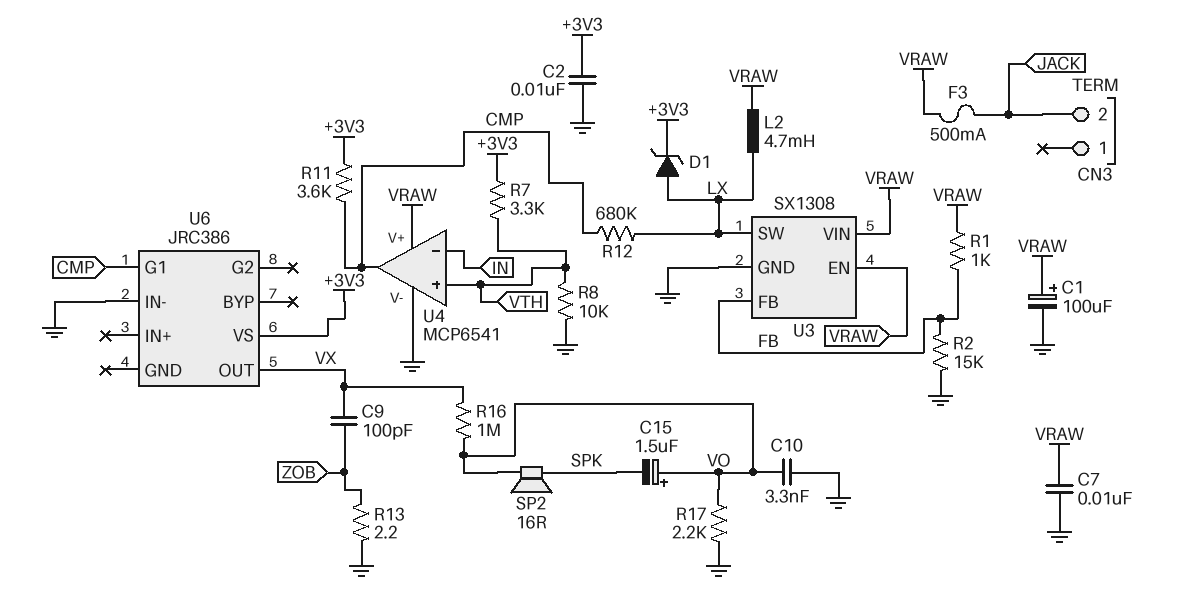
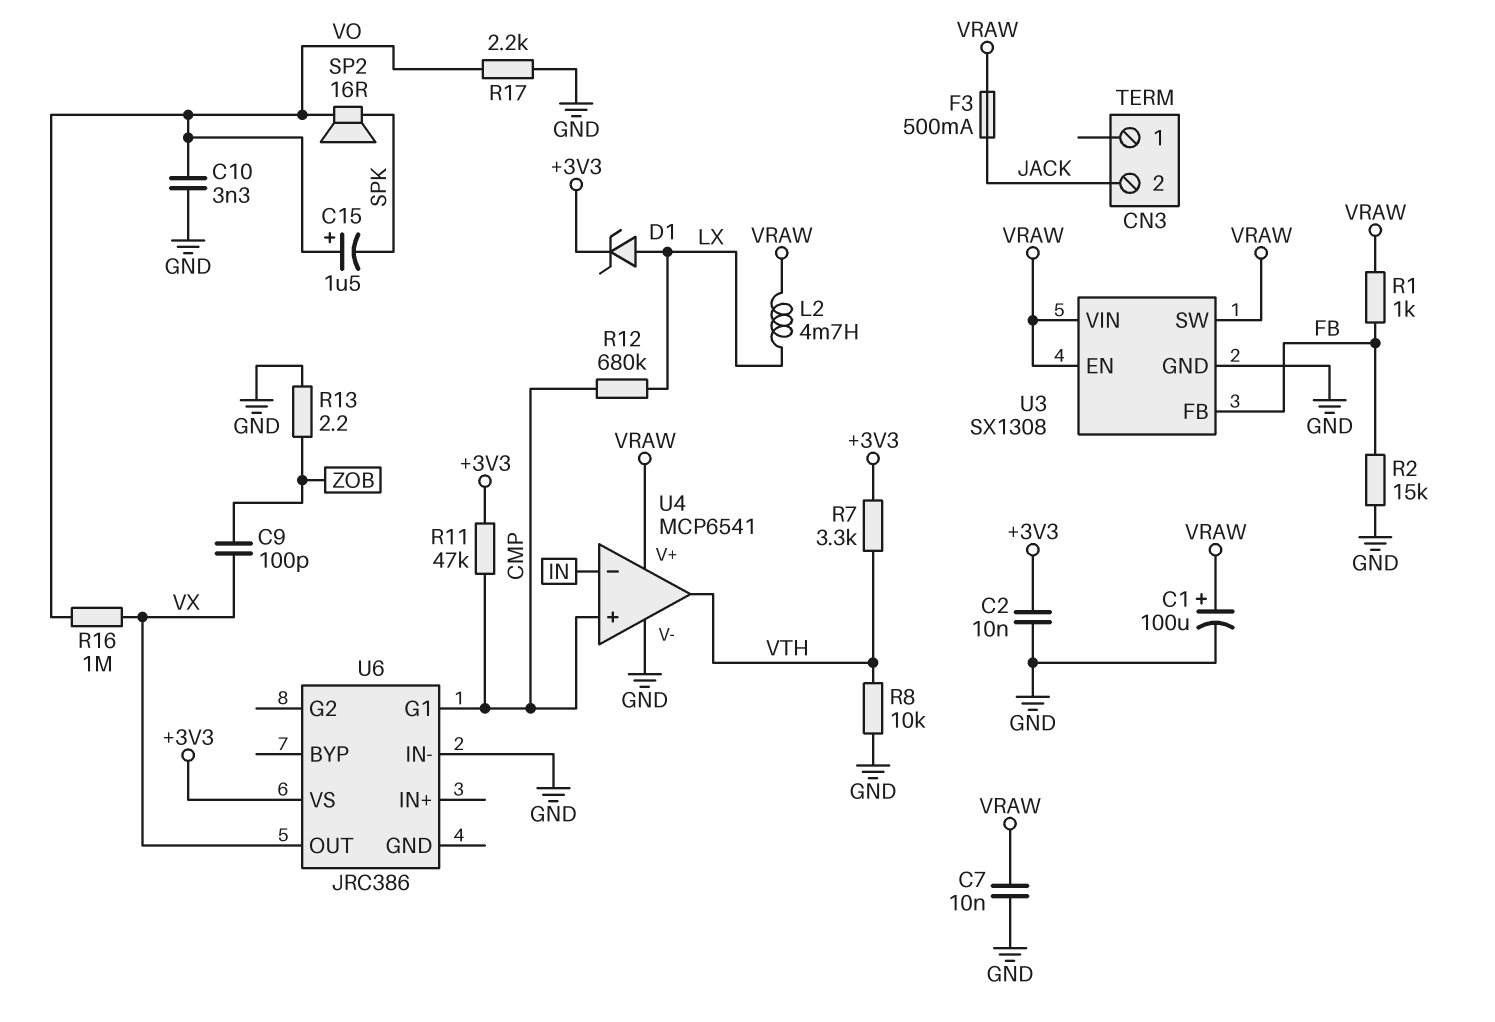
R11: 3.6k (+3V3, CMP) -> 47k (+3V3, CMP)
U3 pin SW: LX -> VRAW
U4 pin in+: VTH -> CMP
U4 pin out: CMP -> VTH

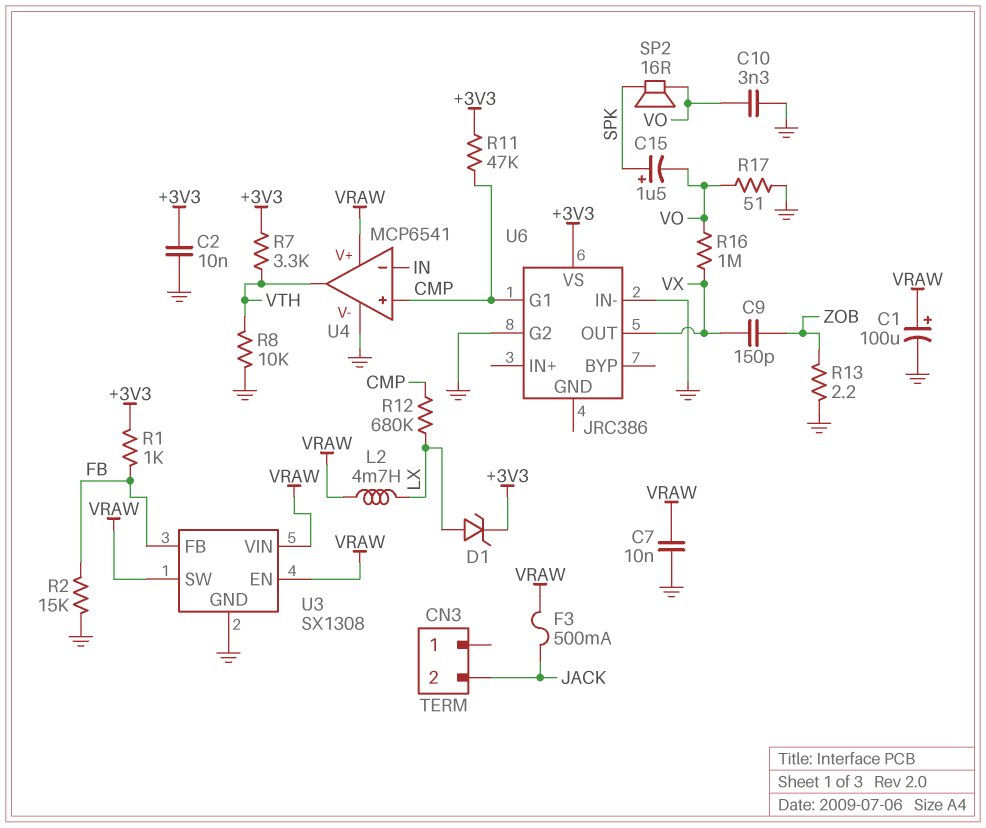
C9: 100pF (VX, ZOB) -> 150pF (VX, ZOB)
C15: 1.5uF (plus VO, minus SPK) -> 1.5uF (plus SPK, minus VO)
R1: 1k (FB, VRAW) -> 1k (+3V3, FB)
R17: 2.2k (GND, VO) -> 51 (GND, VO)
U6 pin G2: none -> GND

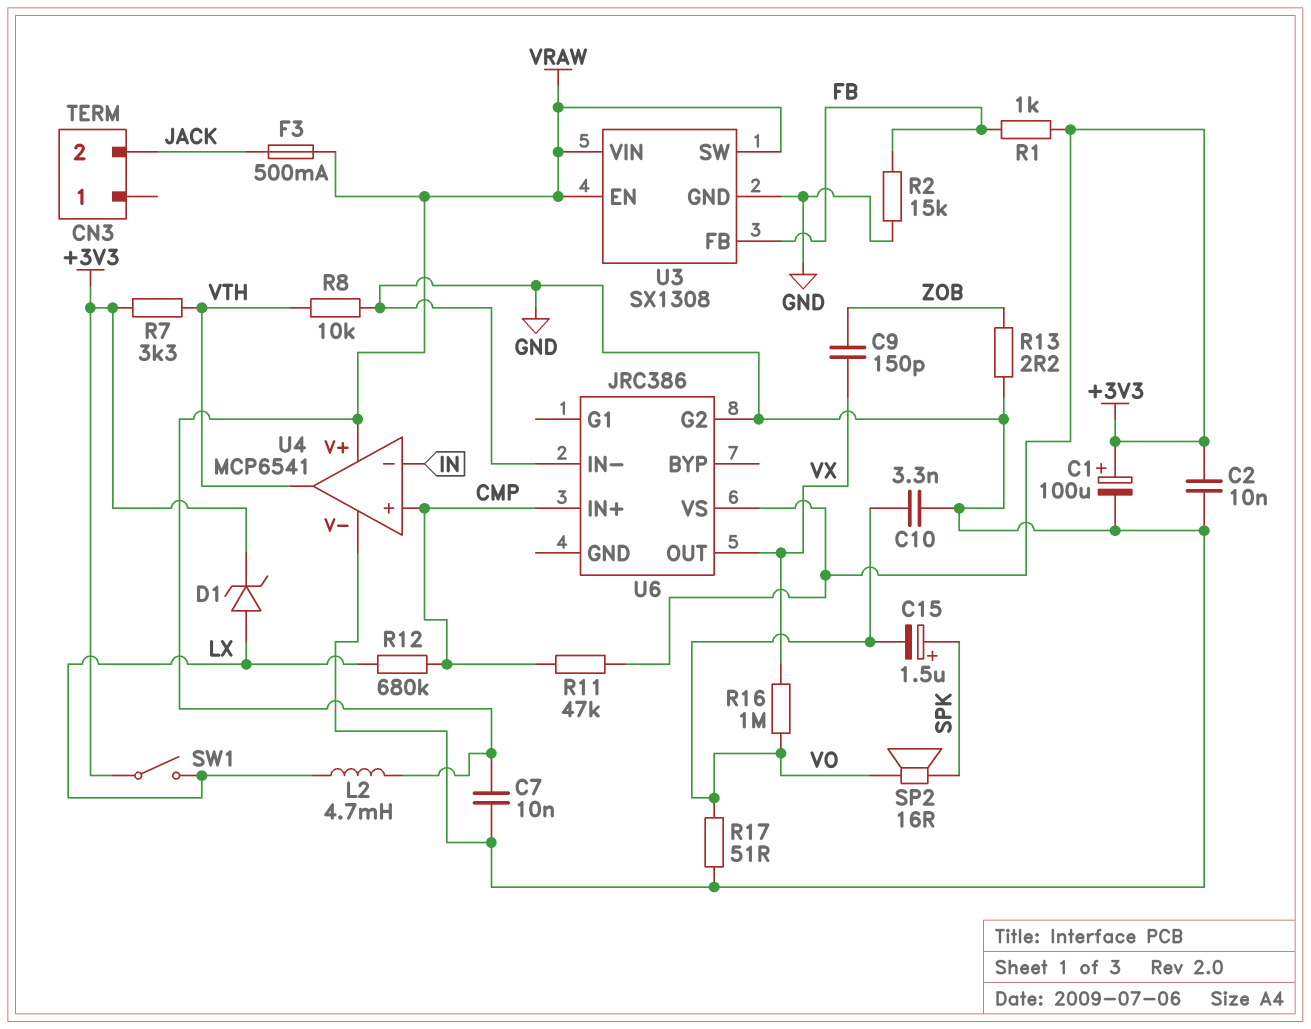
C1: 100uF (plus VRAW, minus GND) -> 100uF (plus +3V3, minus GND)
SW1: none -> switch (+3V3, LX)
U6 pin G1: CMP -> none
U6 pin IN+: none -> CMP

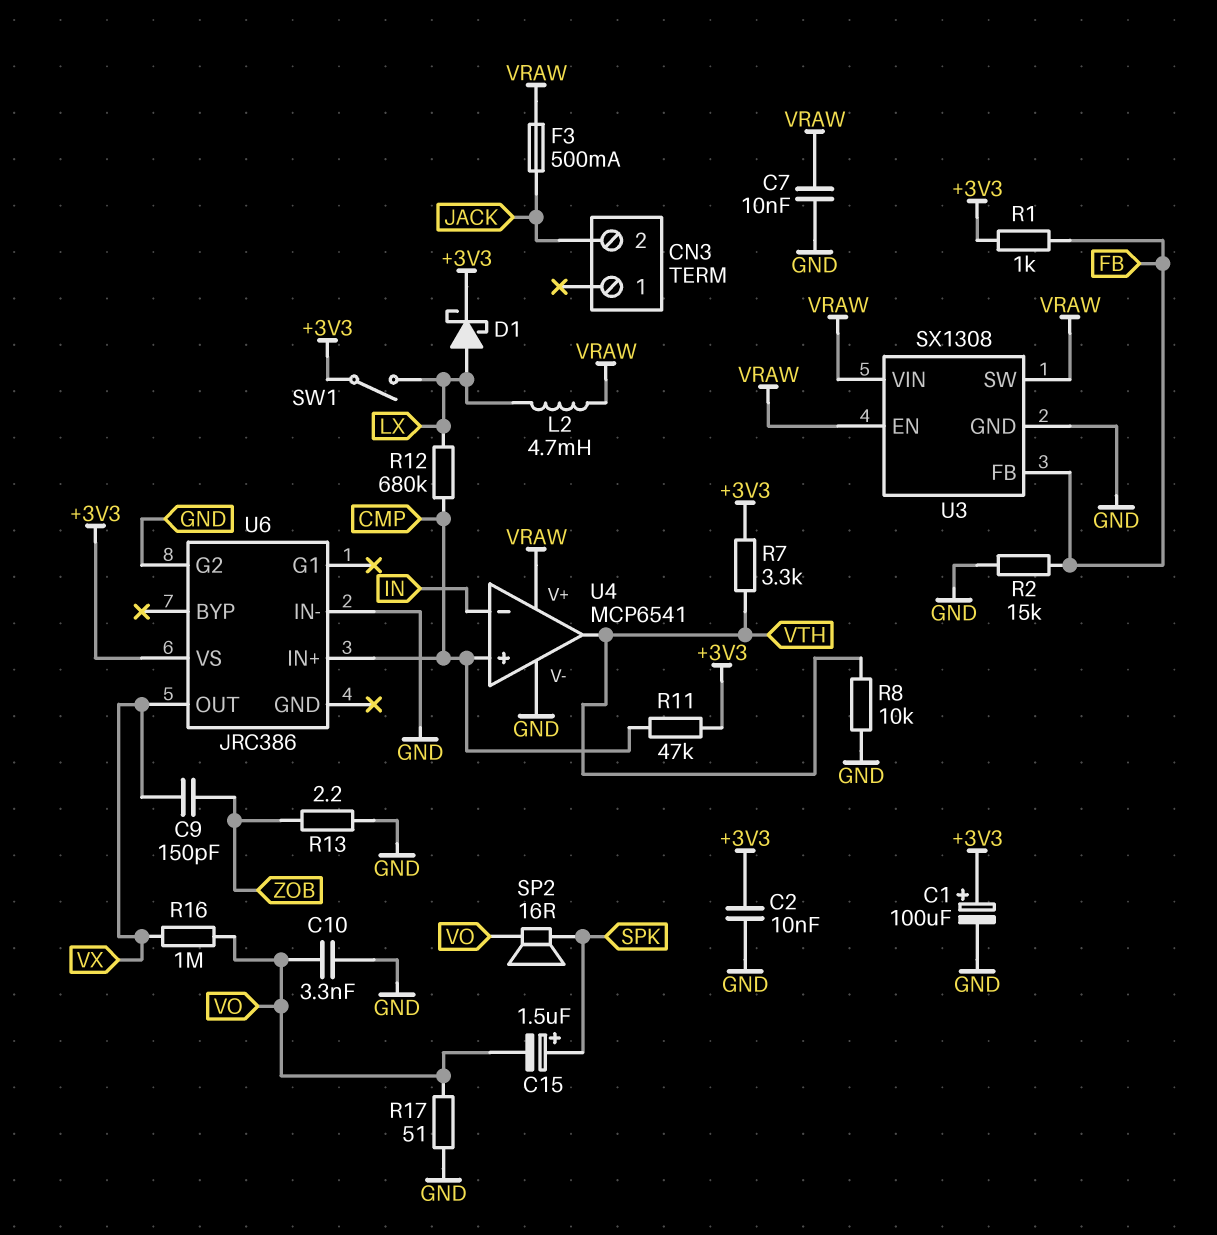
D1: zener (A LX, K +3V3) -> schottky (A LX, K +3V3)

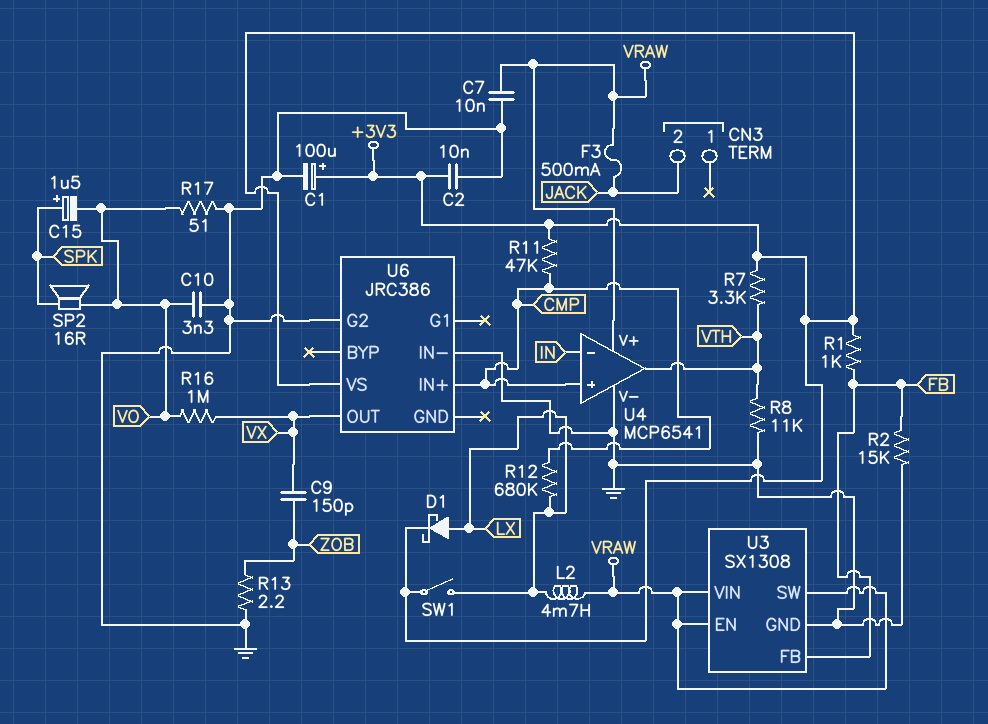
R8: 10k (GND, VTH) -> 11k (GND, VTH)

